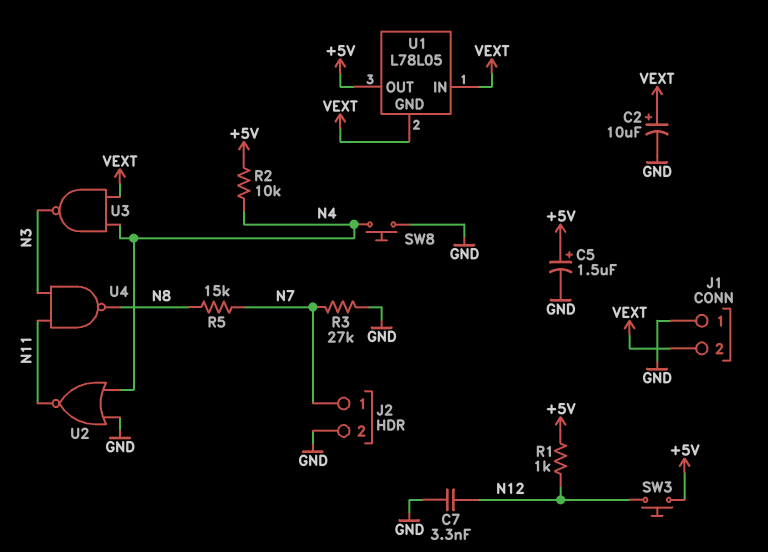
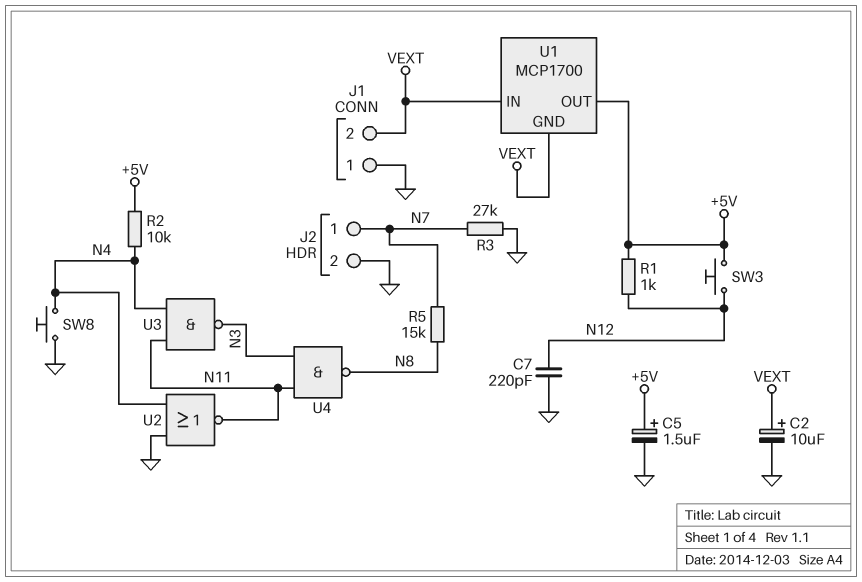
C7: 3.3nF (GND, N12) -> 220pF (GND, N12)
U1: L78L05 -> MCP1700
U3: NAND (in N4, in VEXT, out N3) -> NAND (in N4, in N11, out N3)

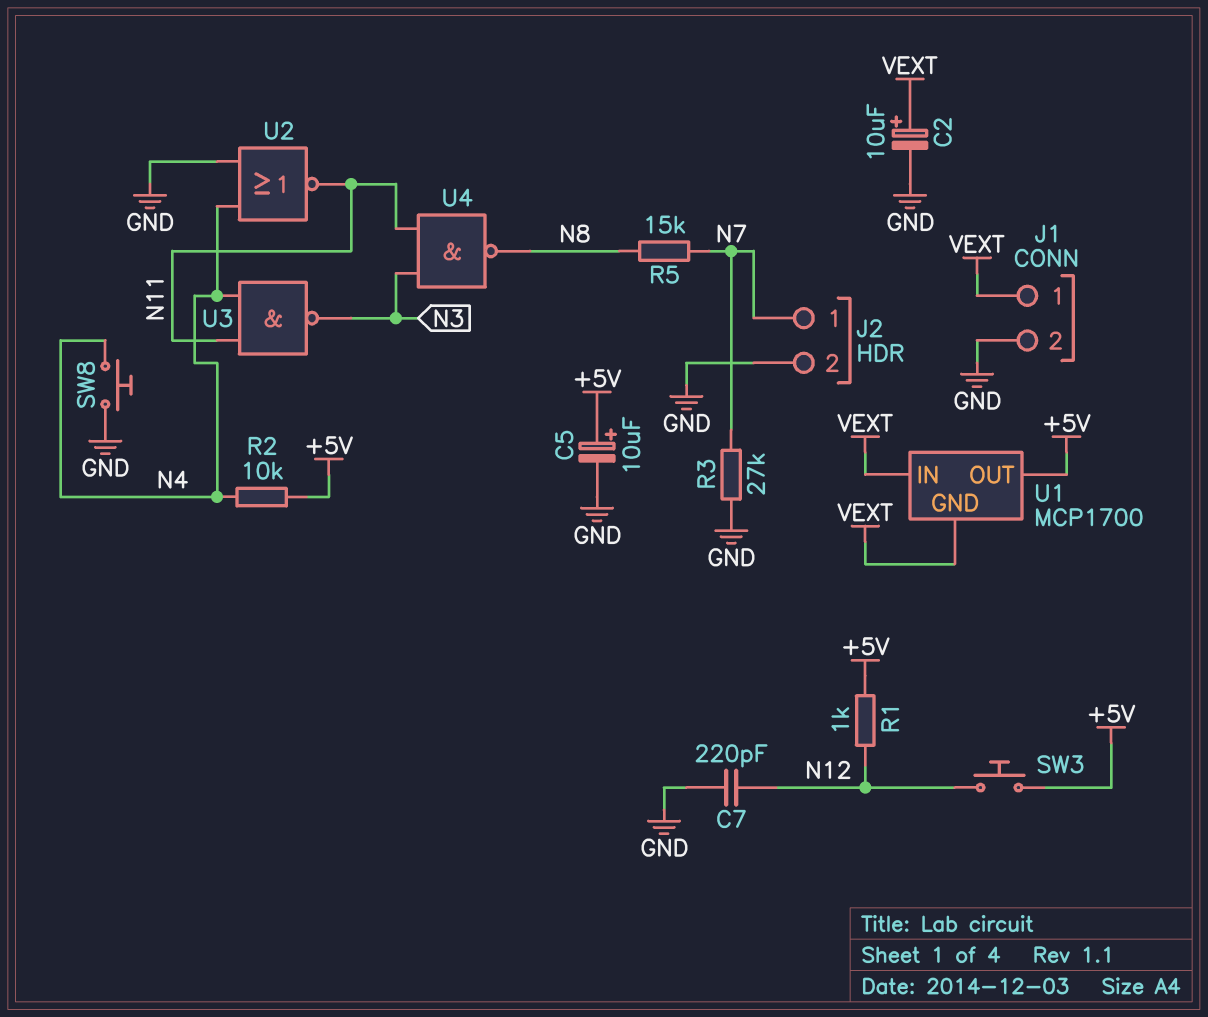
C5: 1.5uF (plus +5V, minus GND) -> 10uF (plus +5V, minus GND)
J1 pin 1: GND -> VEXT
J1 pin 2: VEXT -> GND

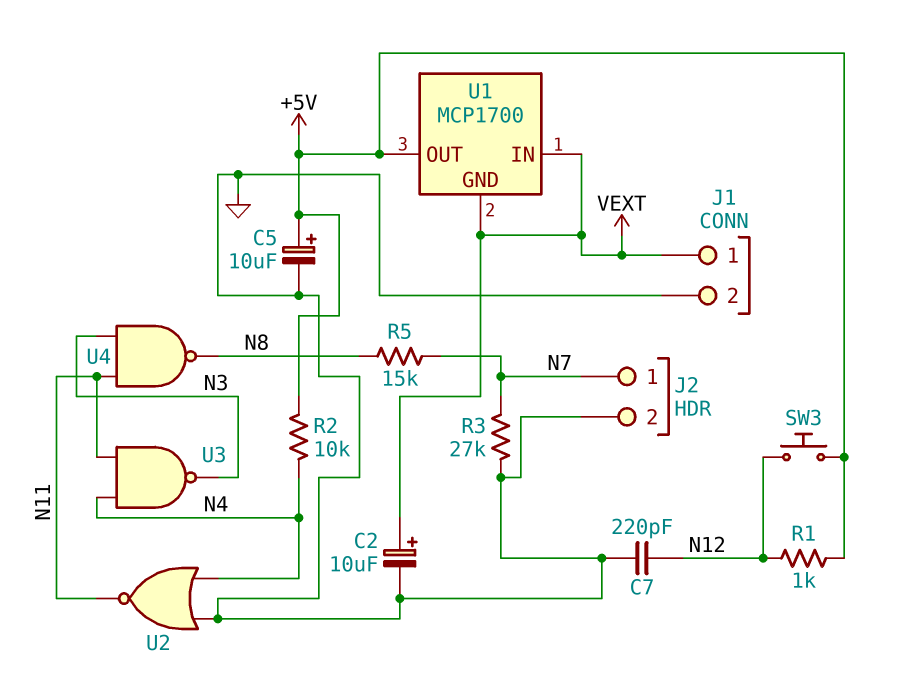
SW8: button (GND, N4) -> none

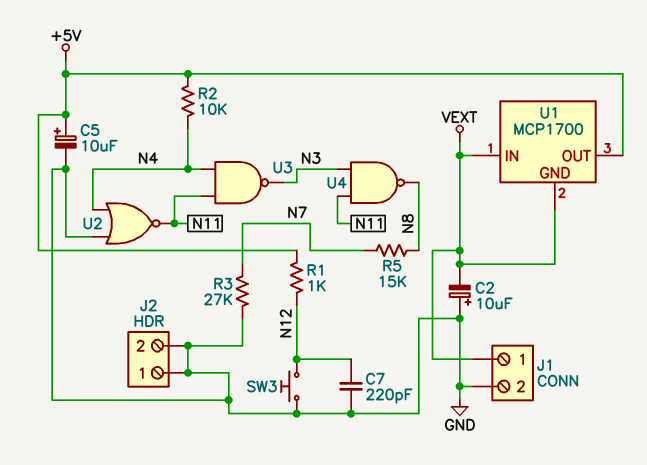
C2: 10uF (plus VEXT, minus GND) -> 10uF (plus GND, minus VEXT)
J2 pin 1: N7 -> GND
SW3: button (+5V, N12) -> button (GND, N12)

